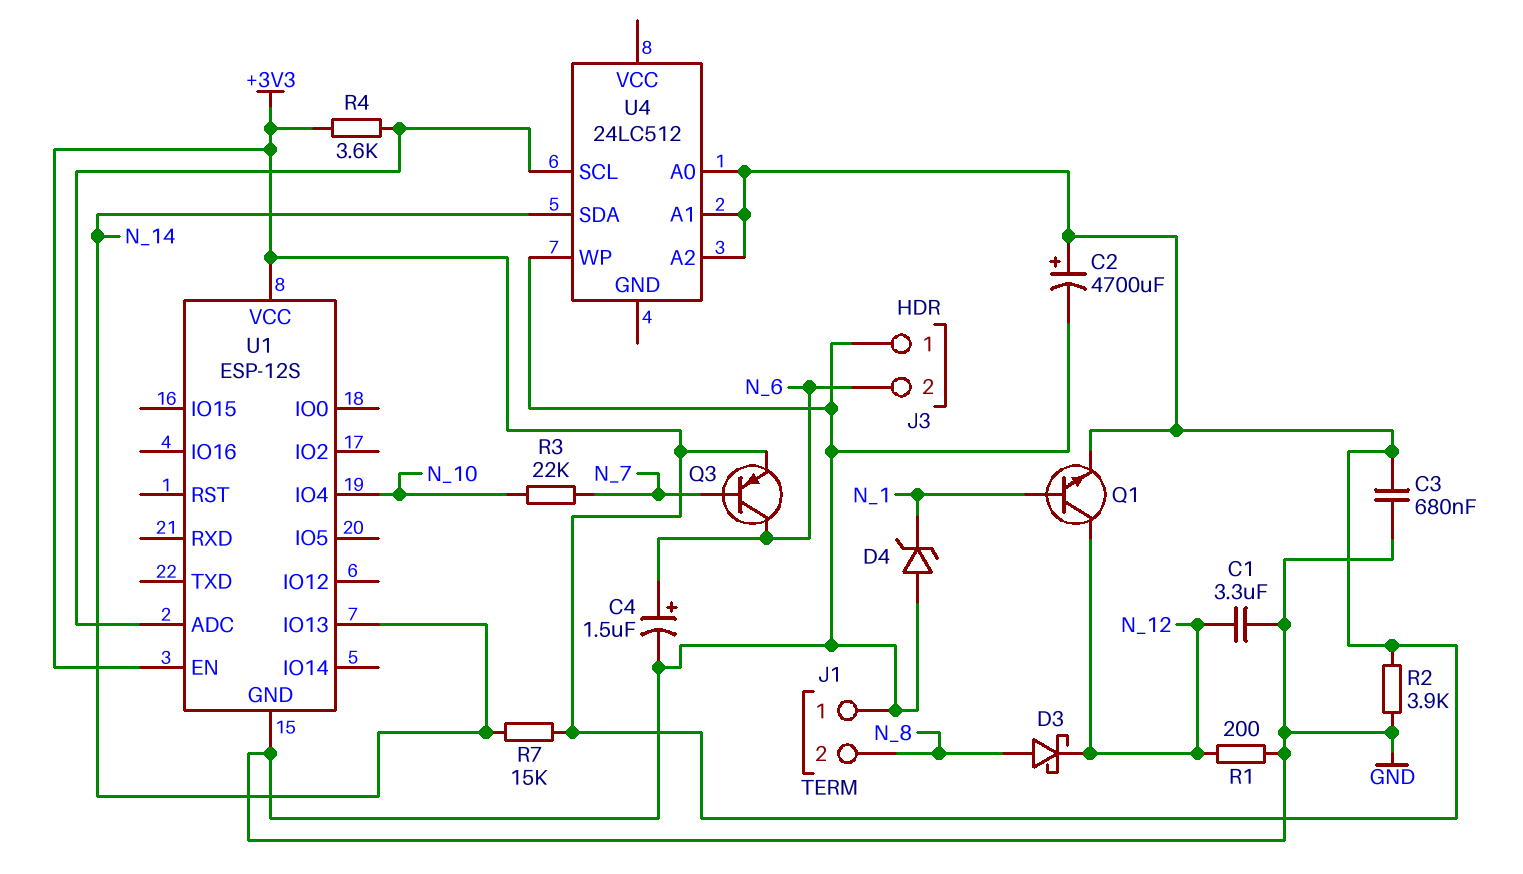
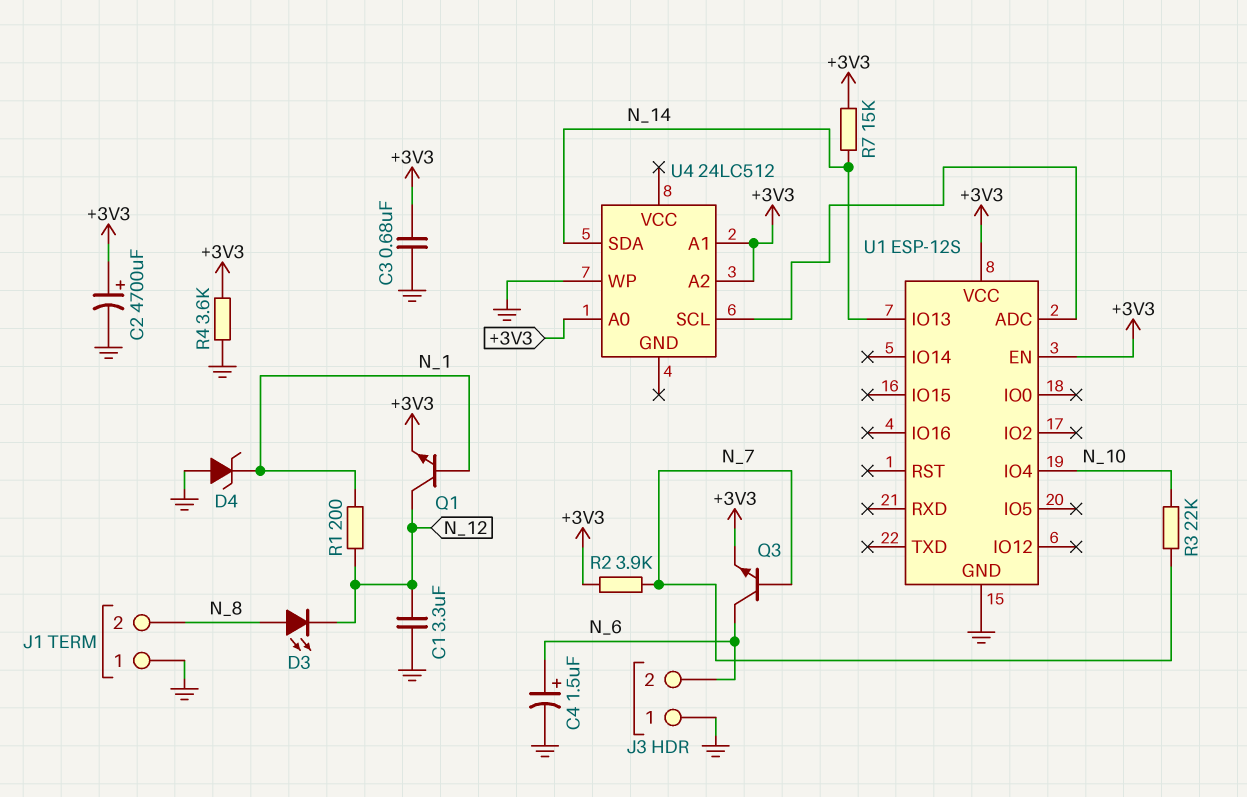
D3: schottky (A N_8, K N_12) -> LED (A N_8, K N_12)
Q3: PNP (B N_7, C N_6, E +3V3) -> NPN (B N_7, C N_6, E +3V3)
R1: 200 (GND, N_12) -> 200 (N_1, N_12)
R2: 3.9k (+3V3, GND) -> 3.9k (+3V3, N_7)
R4: 3.6k (+3V3, U1/ADC) -> 3.6k (+3V3, GND)

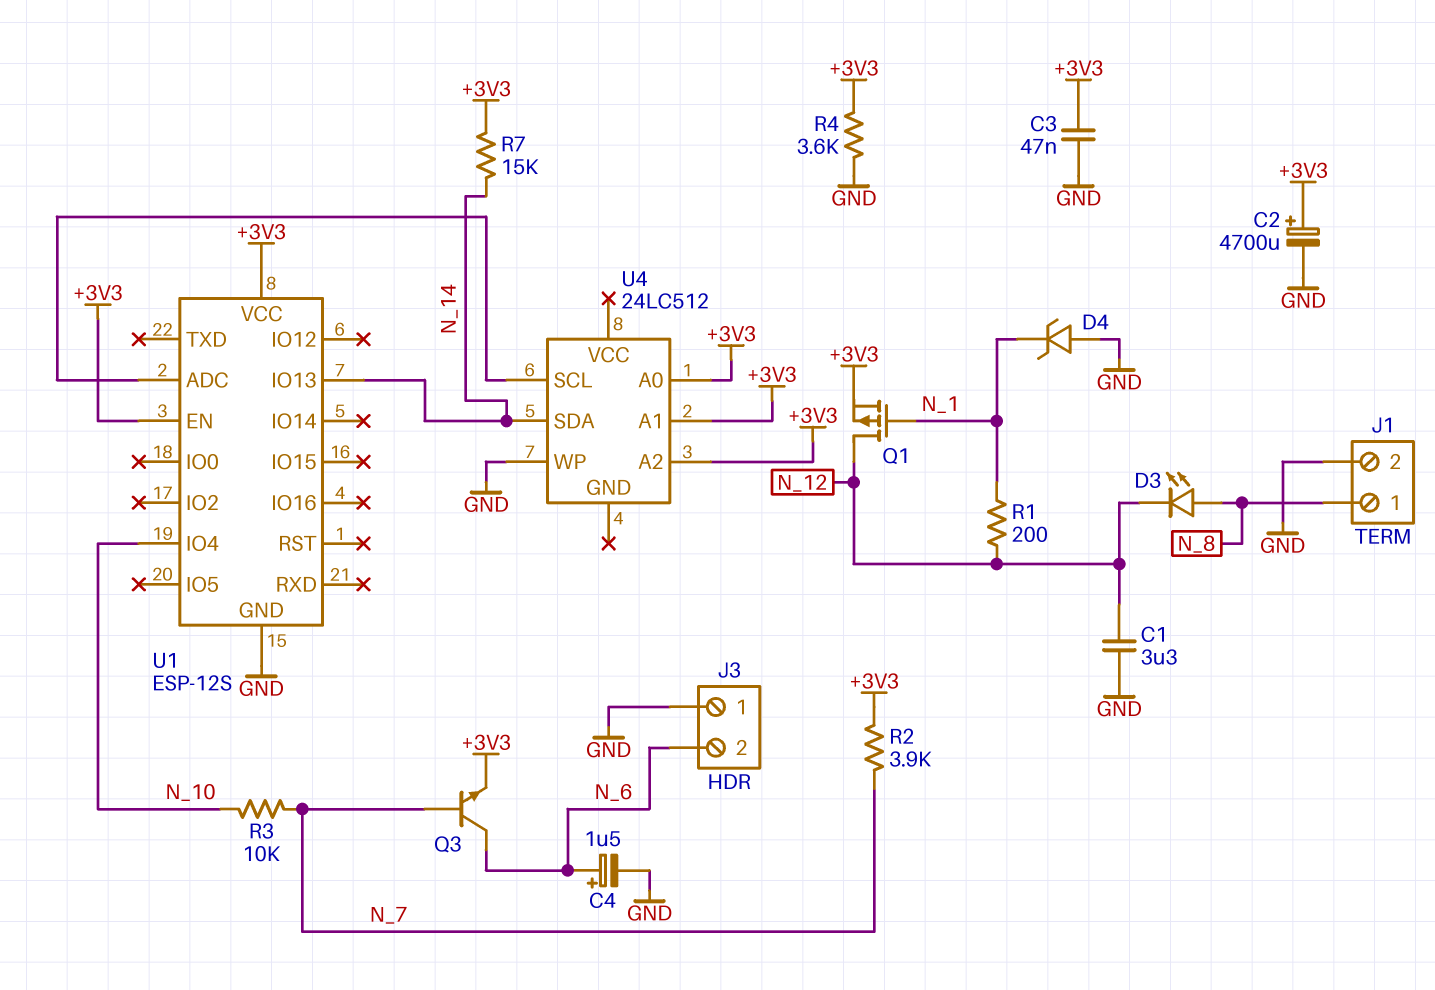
C3: 680nF (+3V3, GND) -> 47nF (+3V3, GND)
J1 pin 1: GND -> N_8
J1 pin 2: N_8 -> GND
Q1: NPN (B N_1, C N_12, E +3V3) -> PMOS (G N_1, D N_12, S +3V3)
R3: 22k (N_7, N_10) -> 10k (N_7, N_10)

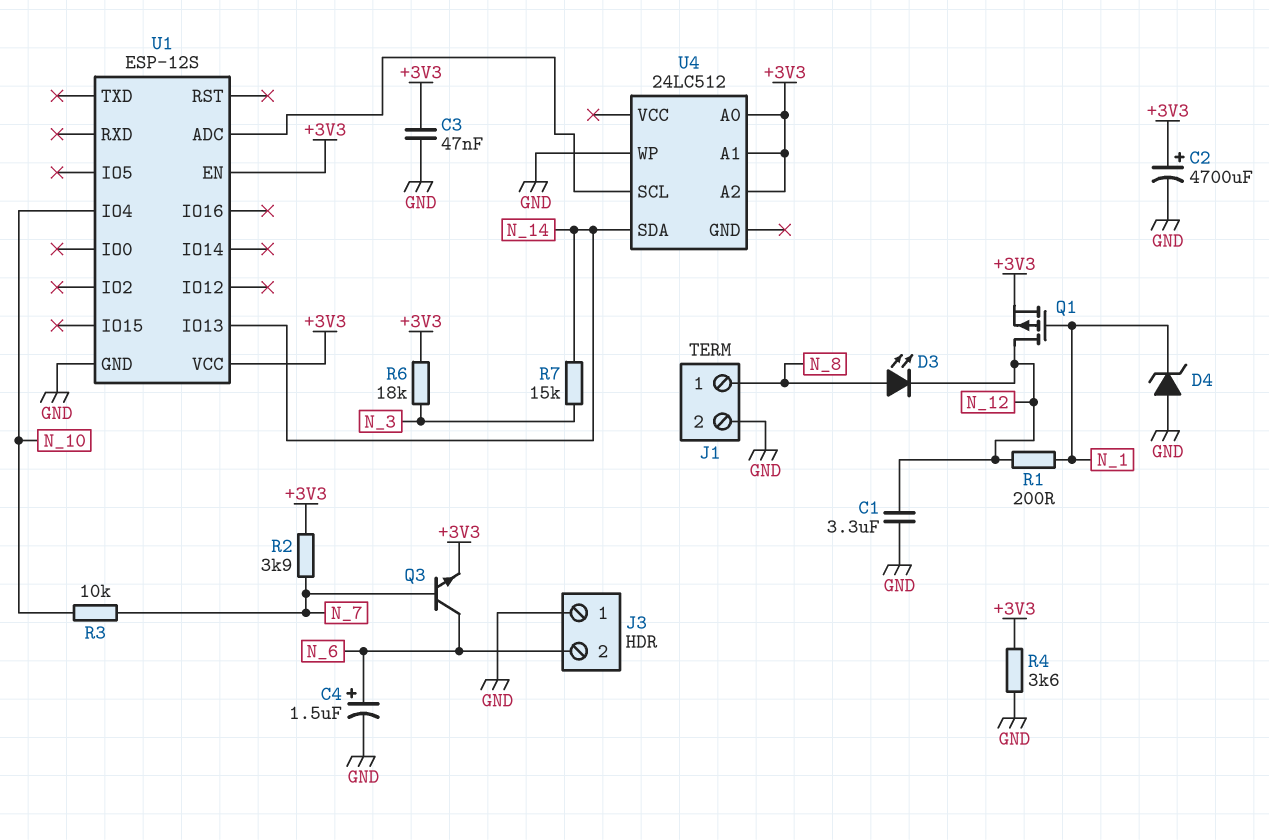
R6: none -> 18k (+3V3, N_3)
R7: 15k (+3V3, N_14) -> 15k (N_3, N_14)

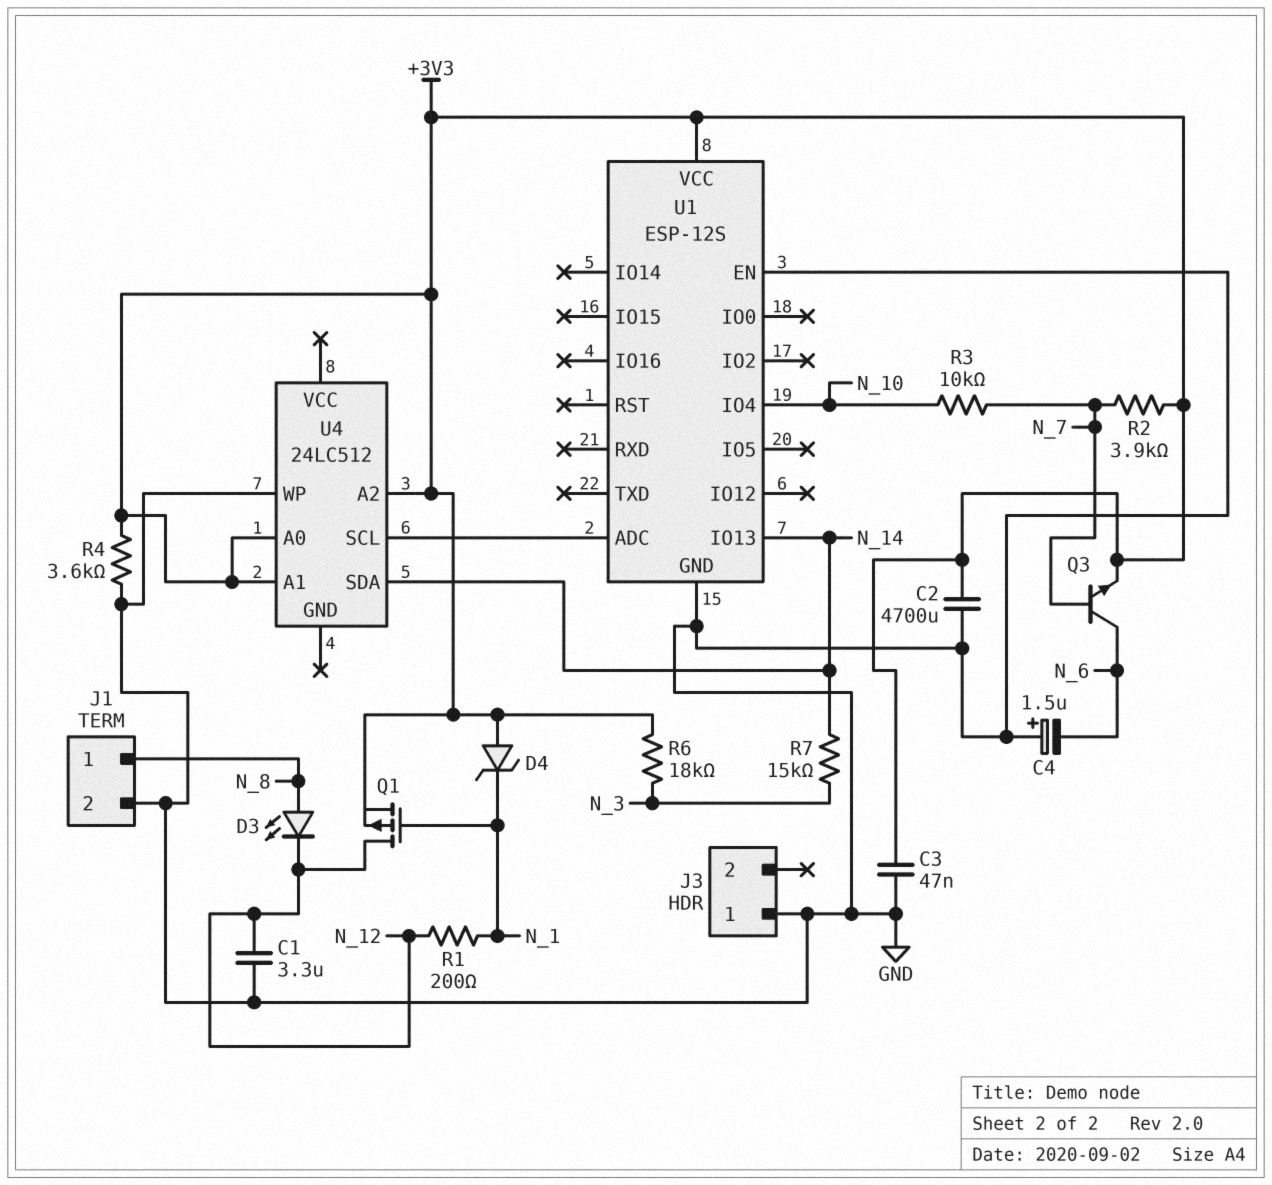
C2: 4700uF (plus +3V3, minus GND) -> 4700uF (+3V3, GND)
C4: 1.5uF (plus N_6, minus GND) -> 1.5uF (plus GND, minus N_6)
D4: zener (A GND, K N_1) -> zener (A +3V3, K N_1)
J3 pin 2: N_6 -> none
U1 pin EN: +3V3 -> GND

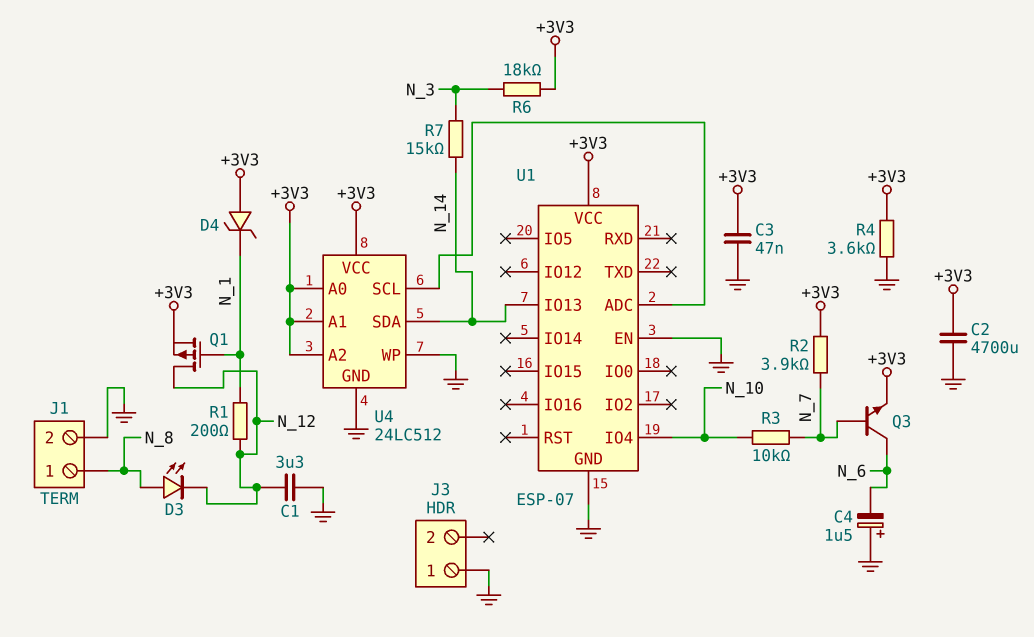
U1: ESP-12S -> ESP-07
U4 pin GND: none -> GND
U4 pin VCC: none -> +3V3

